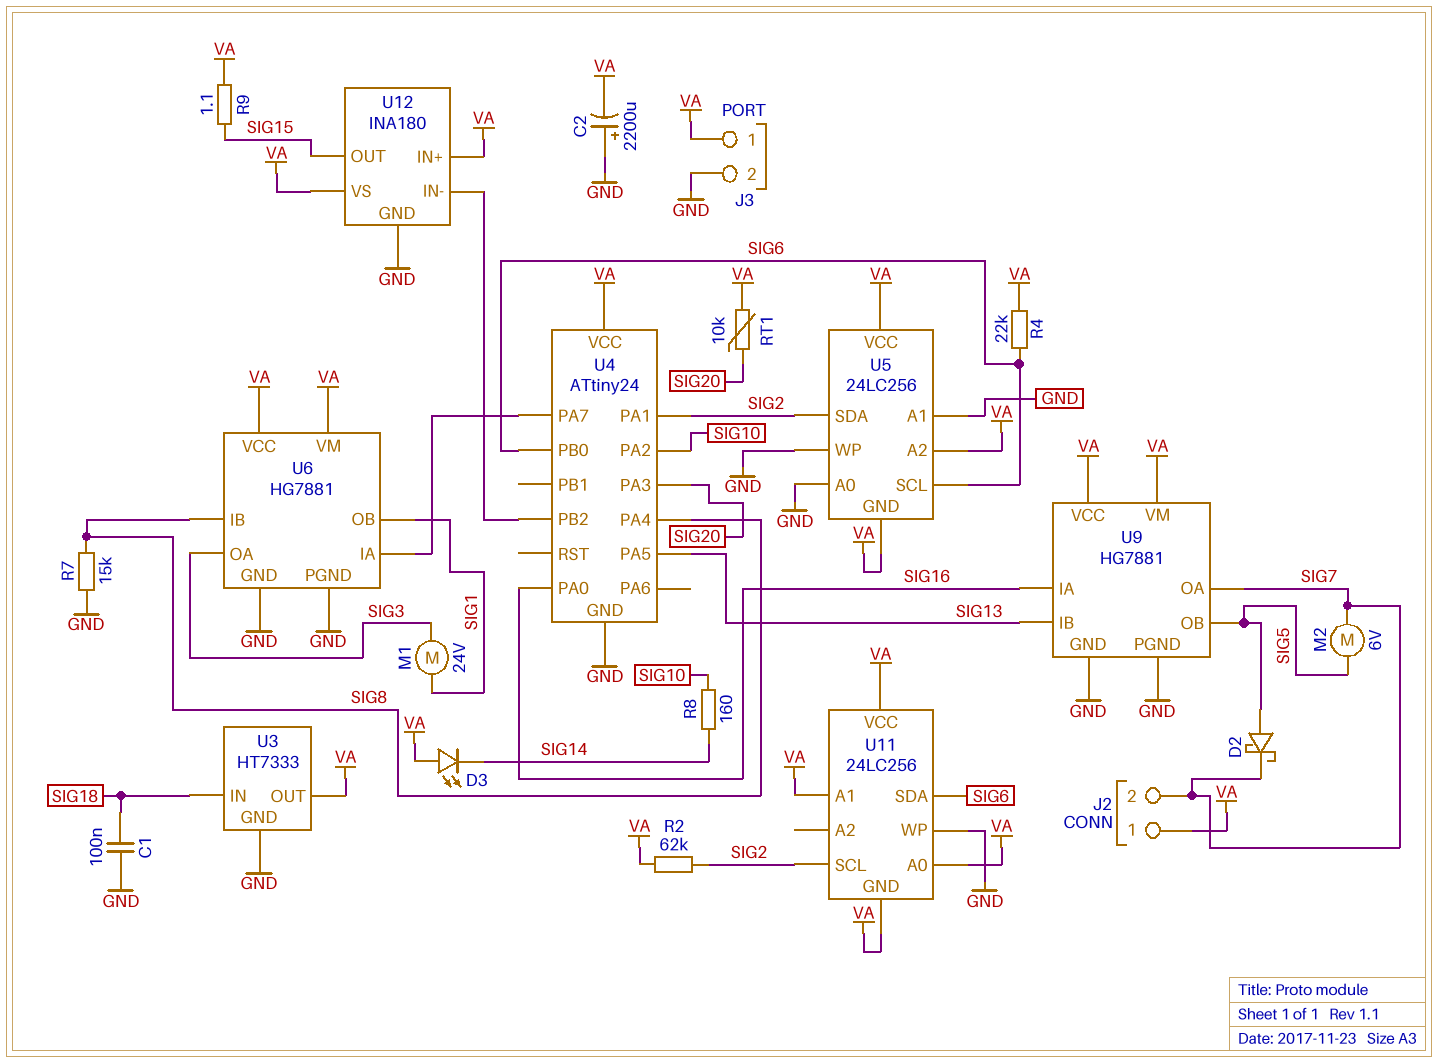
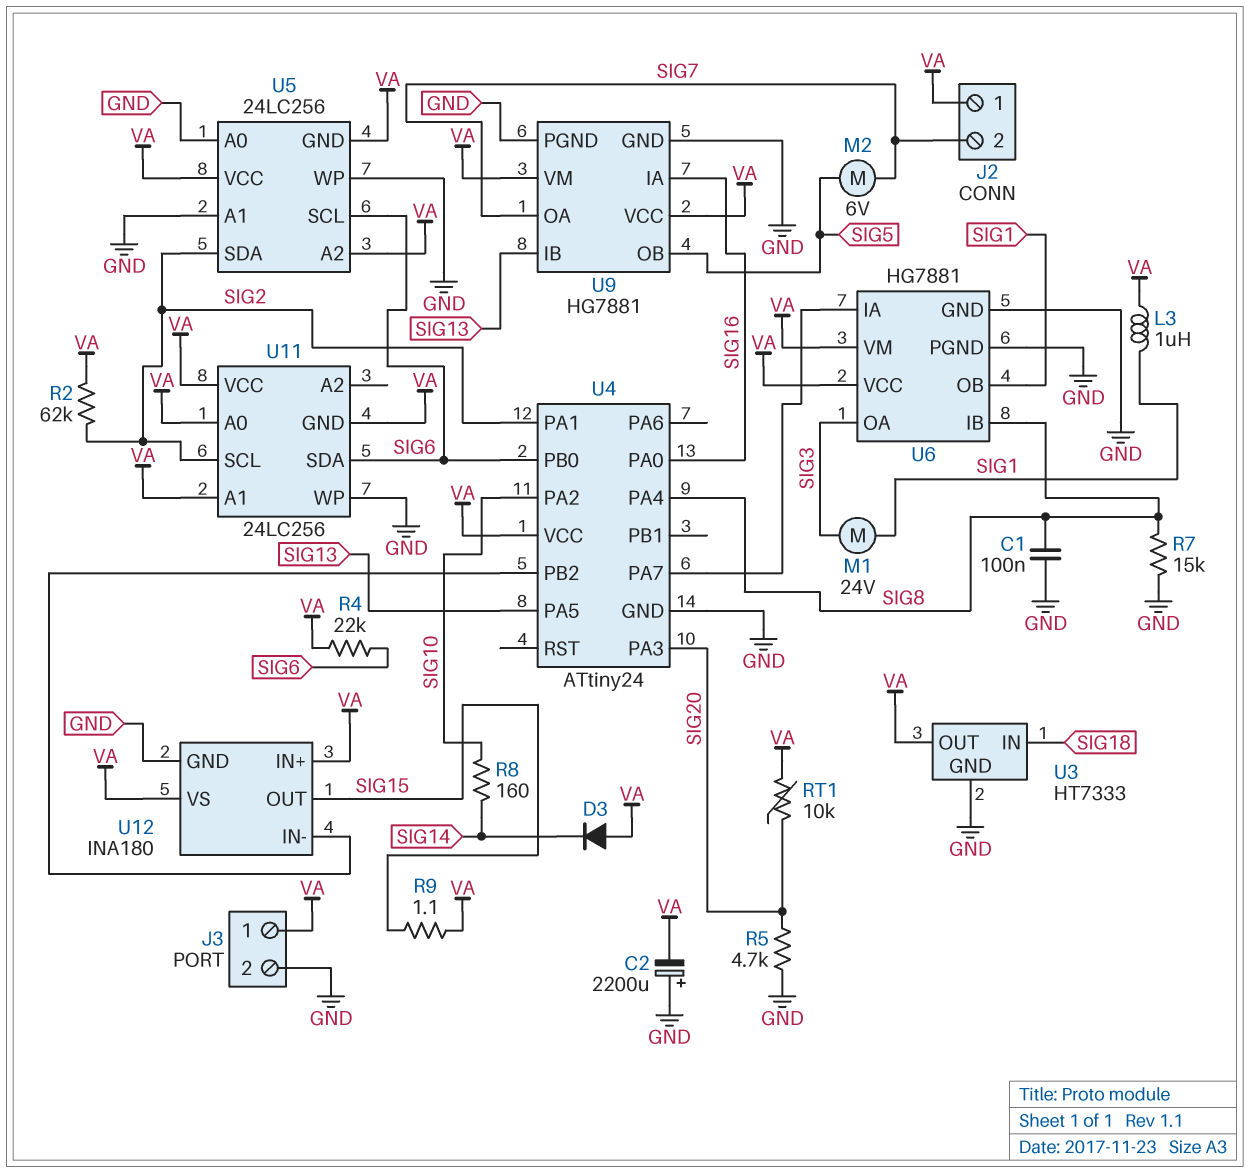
C1: 100nF (GND, SIG18) -> 100nF (GND, SIG8)
D2: schottky (A SIG5, K SIG7) -> none
D3: LED (A VA, K SIG14) -> diode (A VA, K SIG14)
L3: none -> 1uH (SIG1, VA)
R5: none -> 4.7k (GND, SIG20)

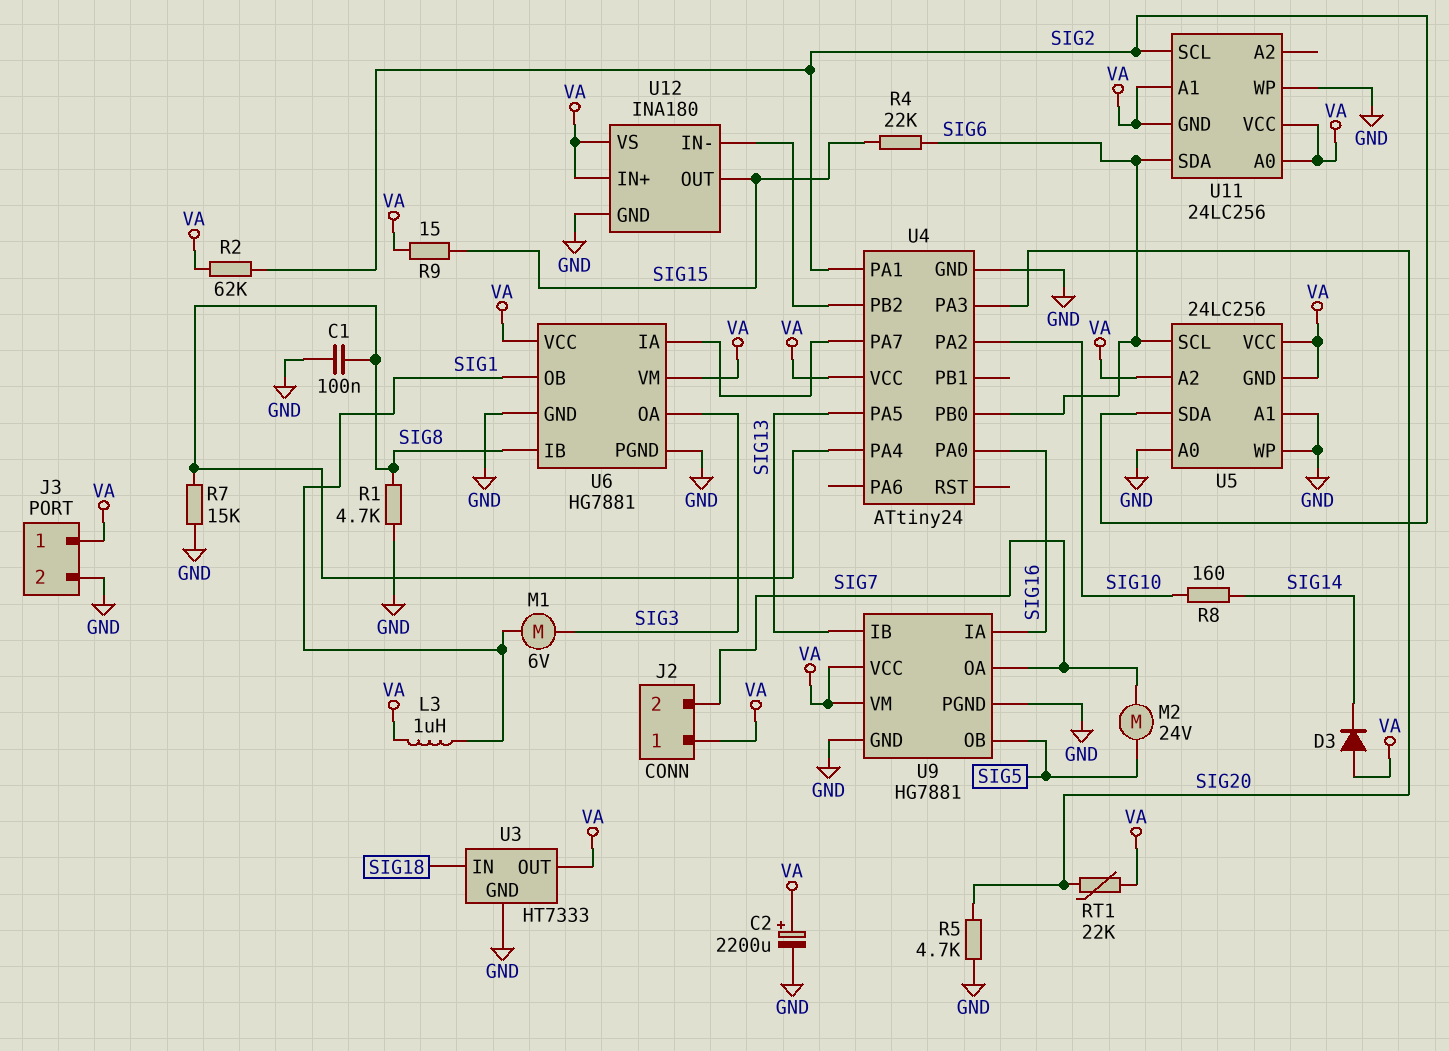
C2: 2200uF (plus GND, minus VA) -> 2200uF (plus VA, minus GND)
M1: motor 24V (SIG1, SIG3) -> motor 6V (SIG1, SIG3)
M2: motor 6V (SIG5, SIG7) -> motor 24V (SIG5, SIG7)
R1: none -> 4.7k (GND, SIG8)
R4: 22k (SIG6, VA) -> 22k (SIG6, SIG15)
R9: 1.1 (SIG15, VA) -> 15 (SIG15, VA)
RT1: 10k (SIG20, VA) -> 22k (SIG20, VA)

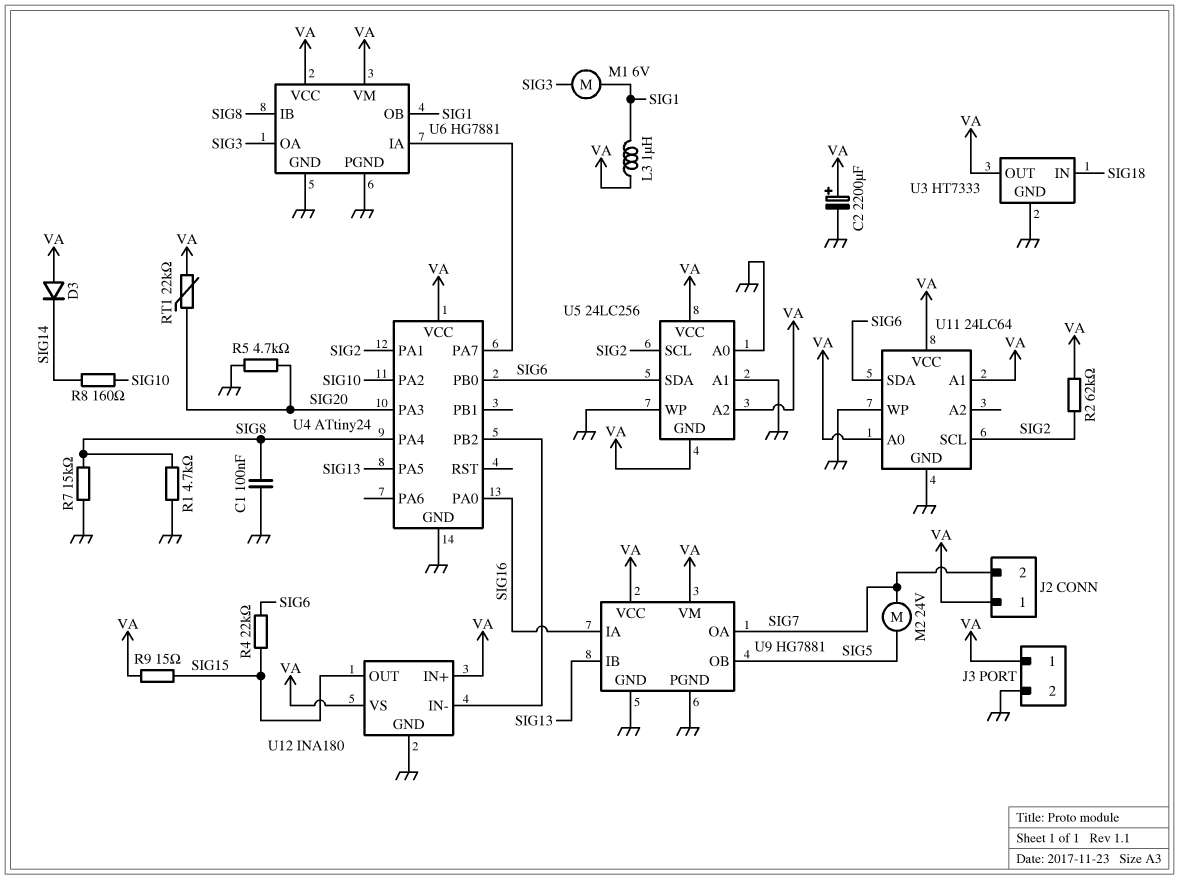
U5 pin SCL: SIG6 -> SIG2
U5 pin SDA: SIG2 -> SIG6
U11: 24LC256 -> 24LC64
U11 pin GND: VA -> GND

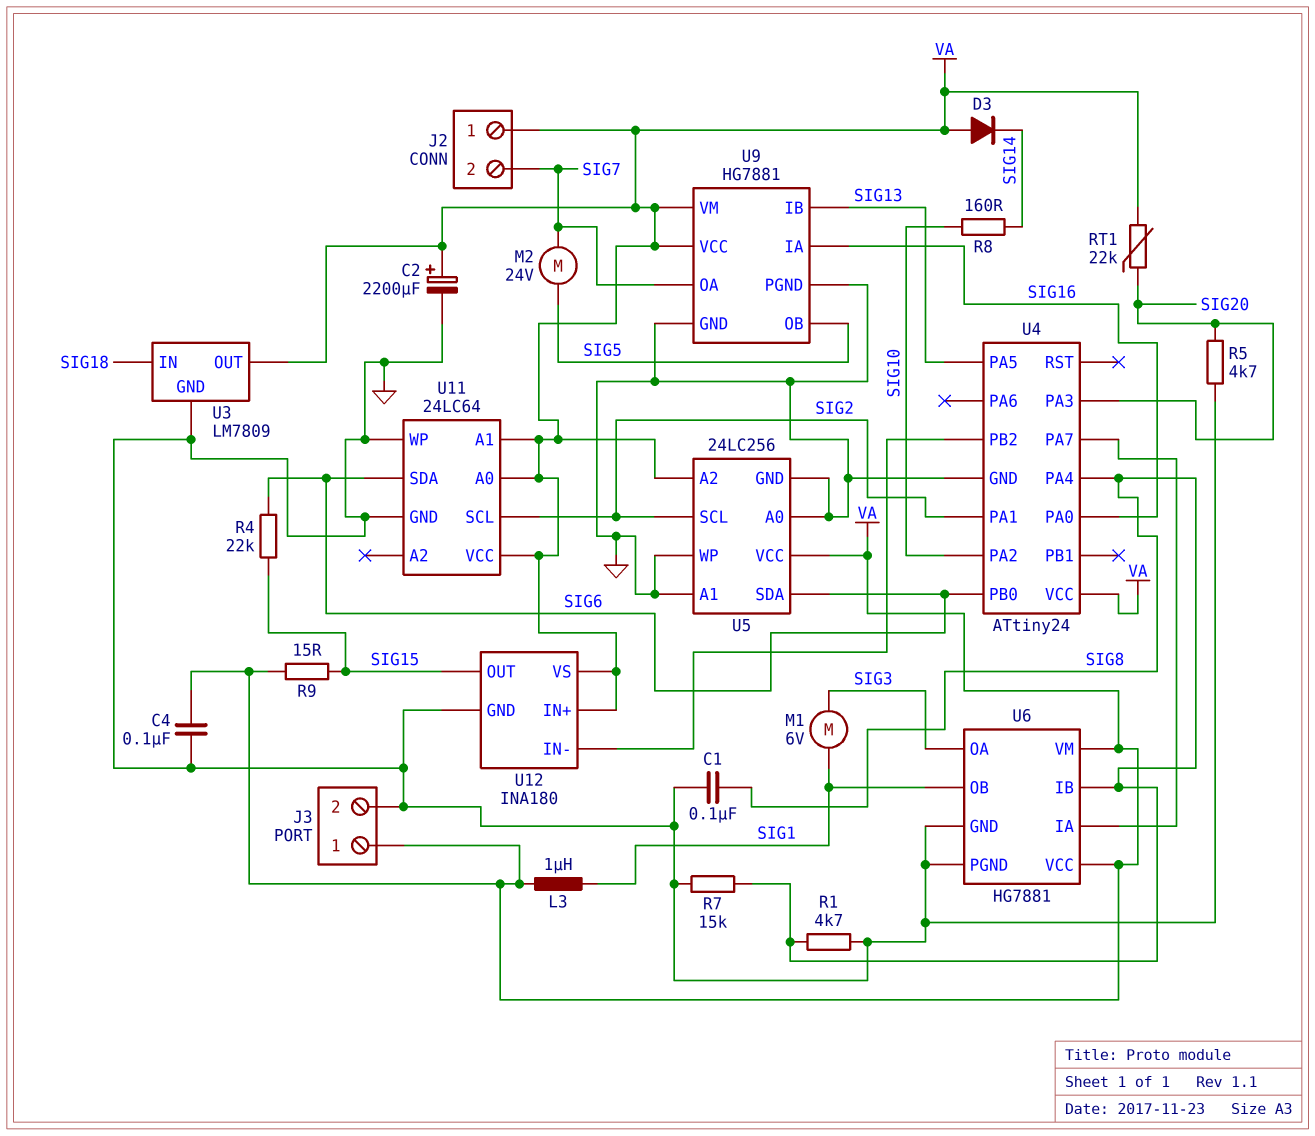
C4: none -> 100nF (GND, VA)
R2: 62k (SIG2, VA) -> none
U3: HT7333 -> LM7809
U5 pin GND: VA -> GND

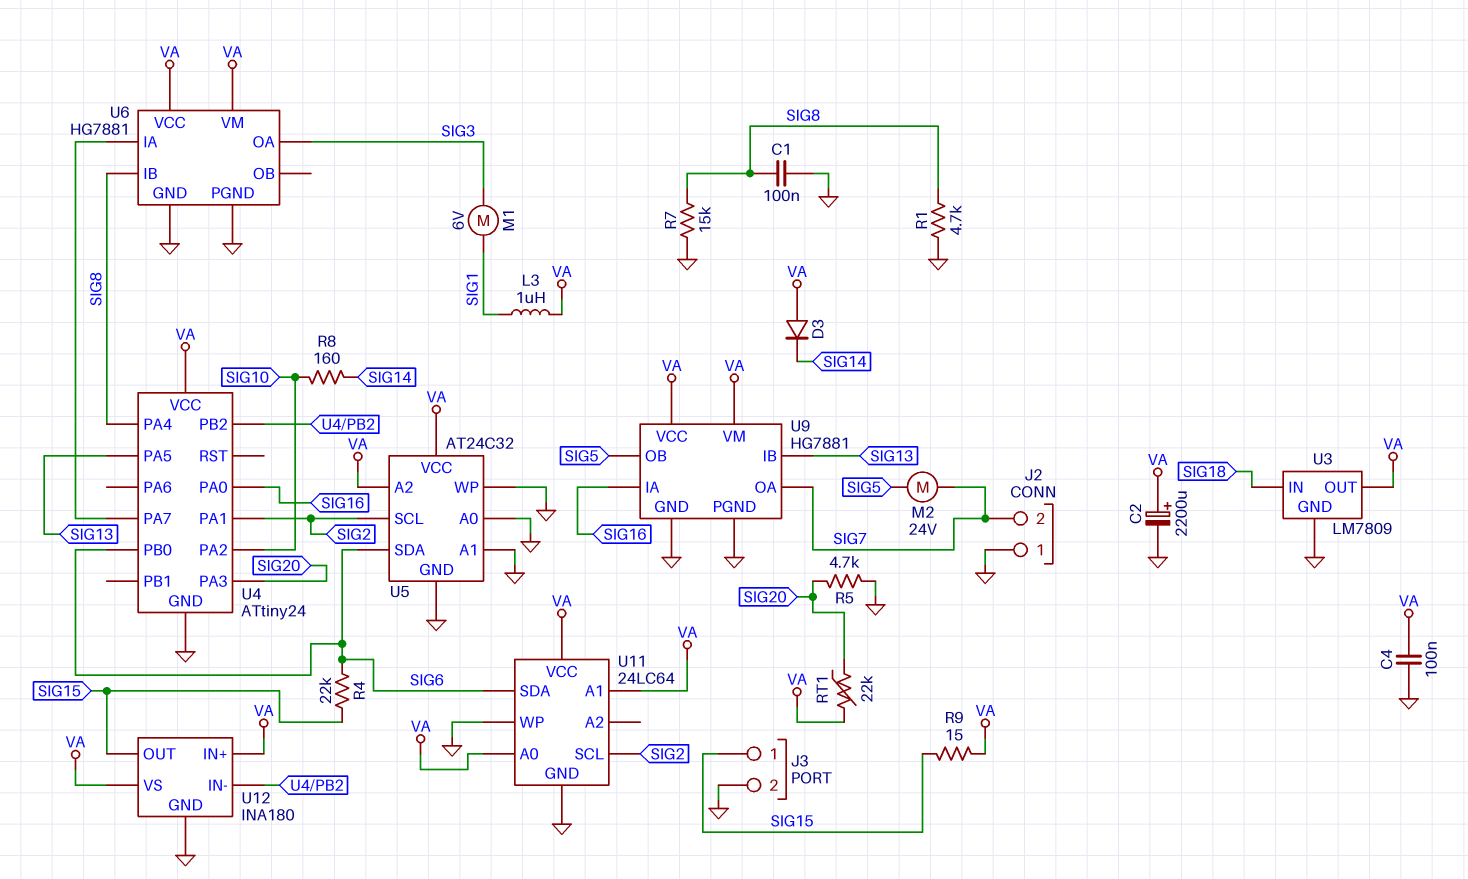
J2 pin 1: VA -> GND
J3 pin 1: VA -> SIG15
U5: 24LC256 -> AT24C32
U6 pin OB: SIG1 -> none

